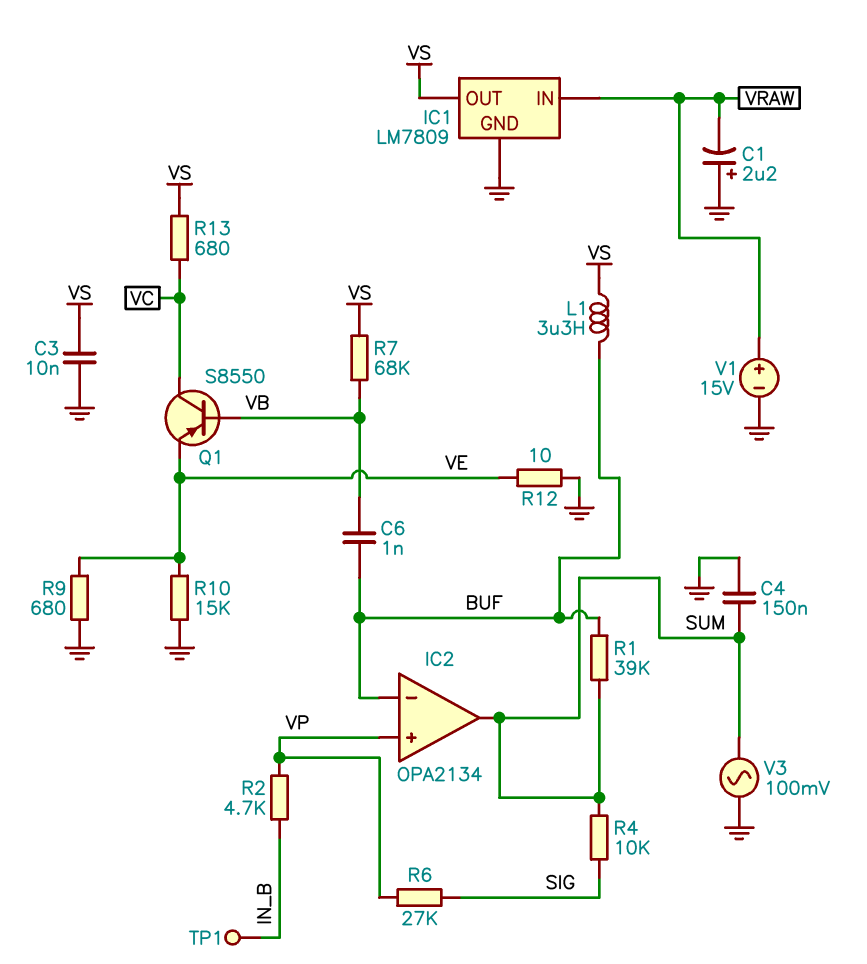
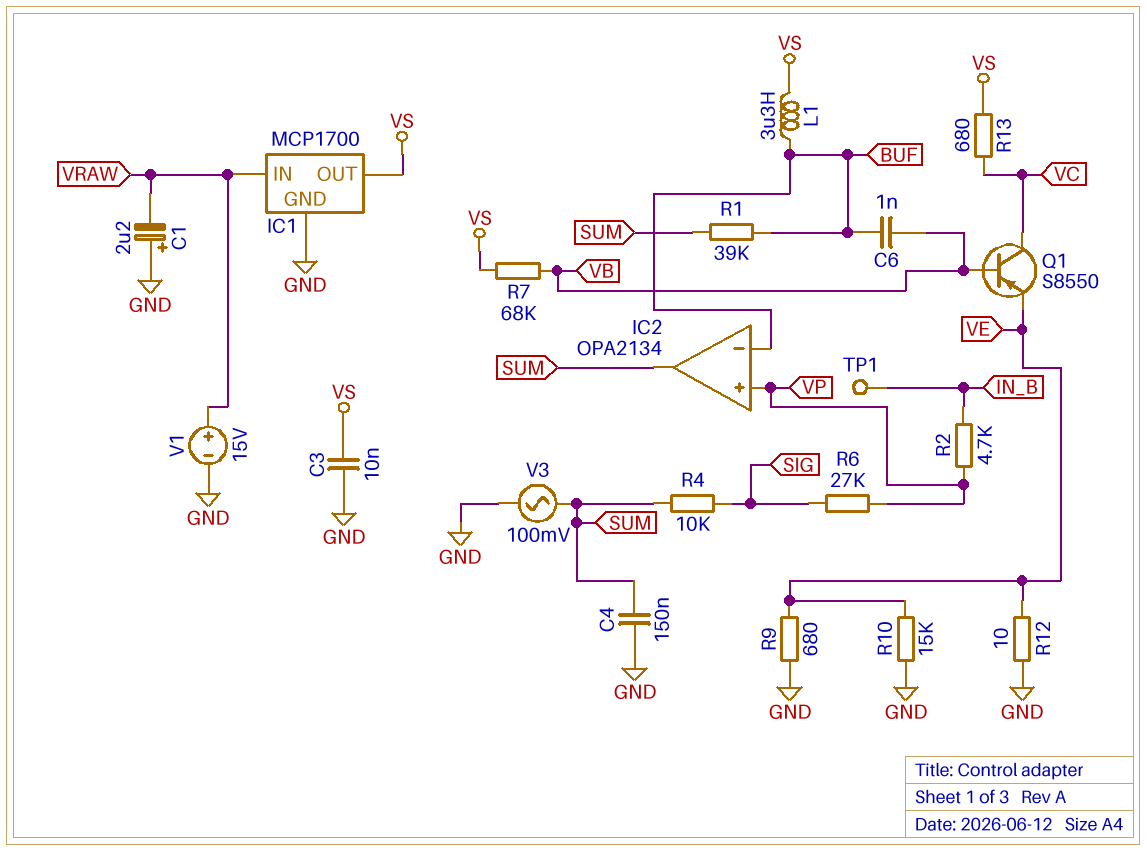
IC1: LM7809 -> MCP1700

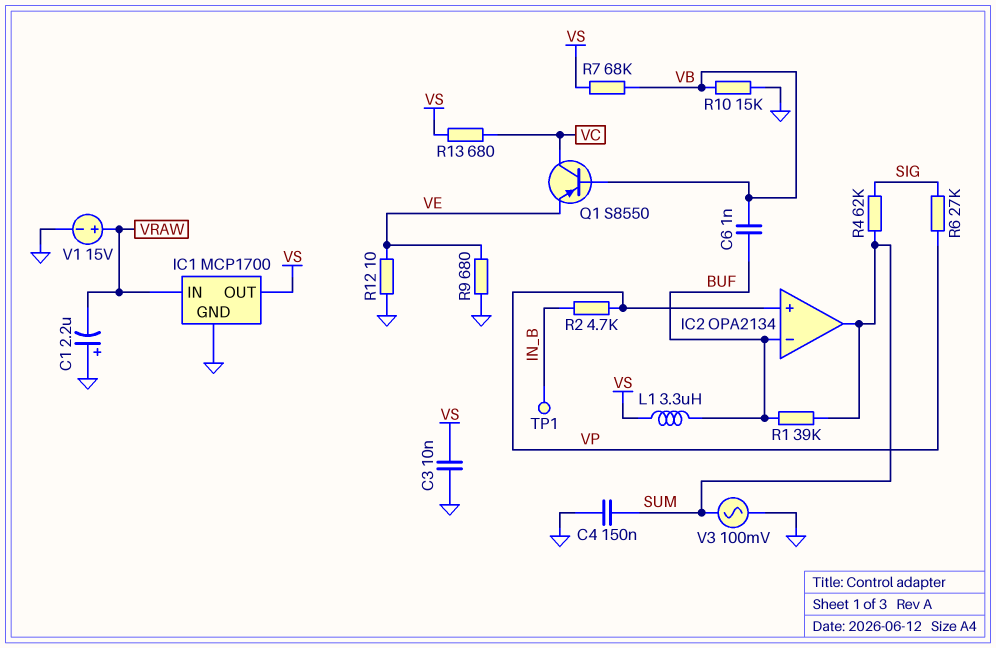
R4: 10k (SIG, SUM) -> 62k (SIG, SUM)
R10: 15k (GND, VE) -> 15k (GND, VB)

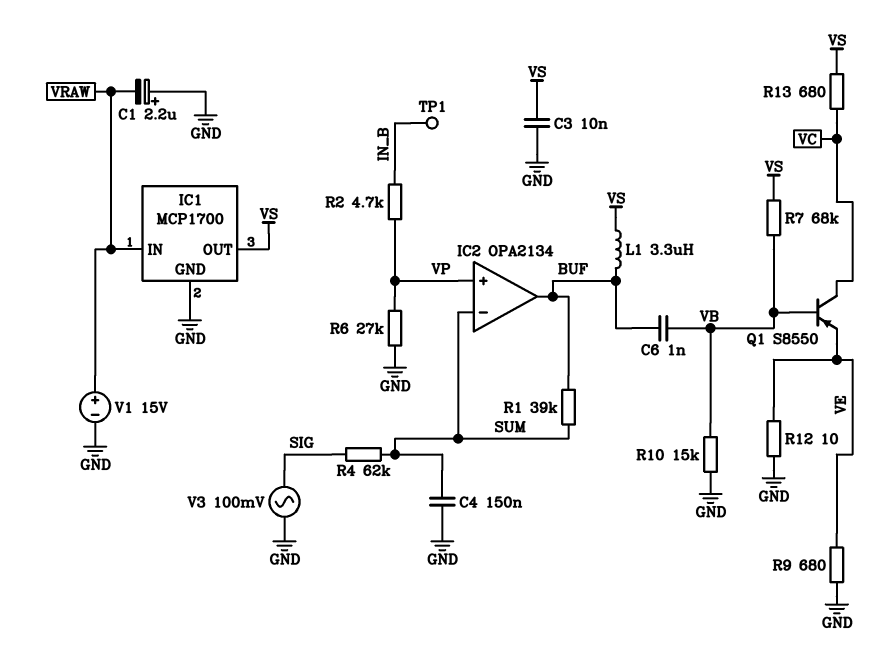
IC2 pin in-: BUF -> SUM
IC2 pin out: SUM -> BUF
R6: 27k (SIG, VP) -> 27k (GND, VP)
V3: AC 100mV (GND, SUM) -> AC 100mV (GND, SIG)

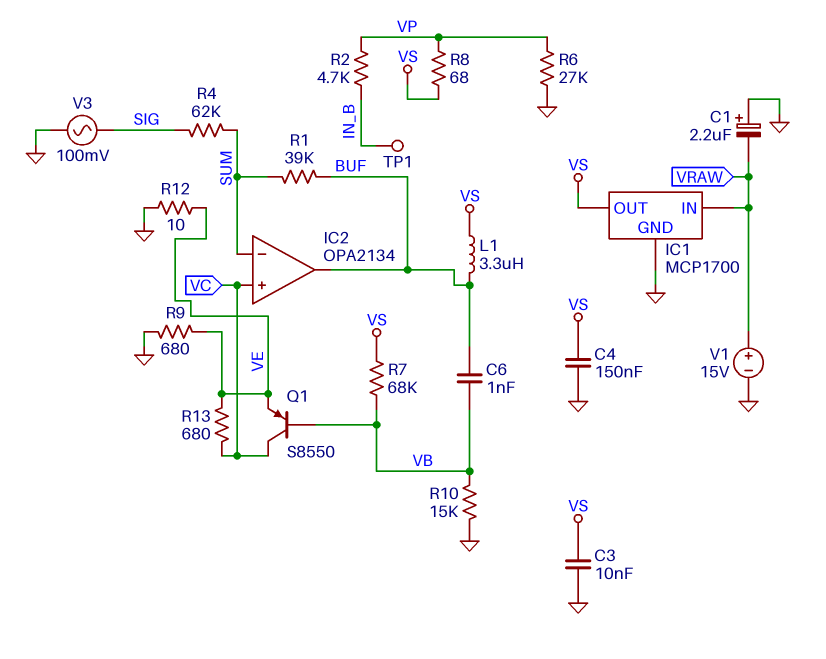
C4: 150nF (GND, SUM) -> 150nF (GND, VS)
IC2 pin in+: VP -> VC
R8: none -> 68 (VP, VS)
R13: 680 (VC, VS) -> 680 (VC, VE)

